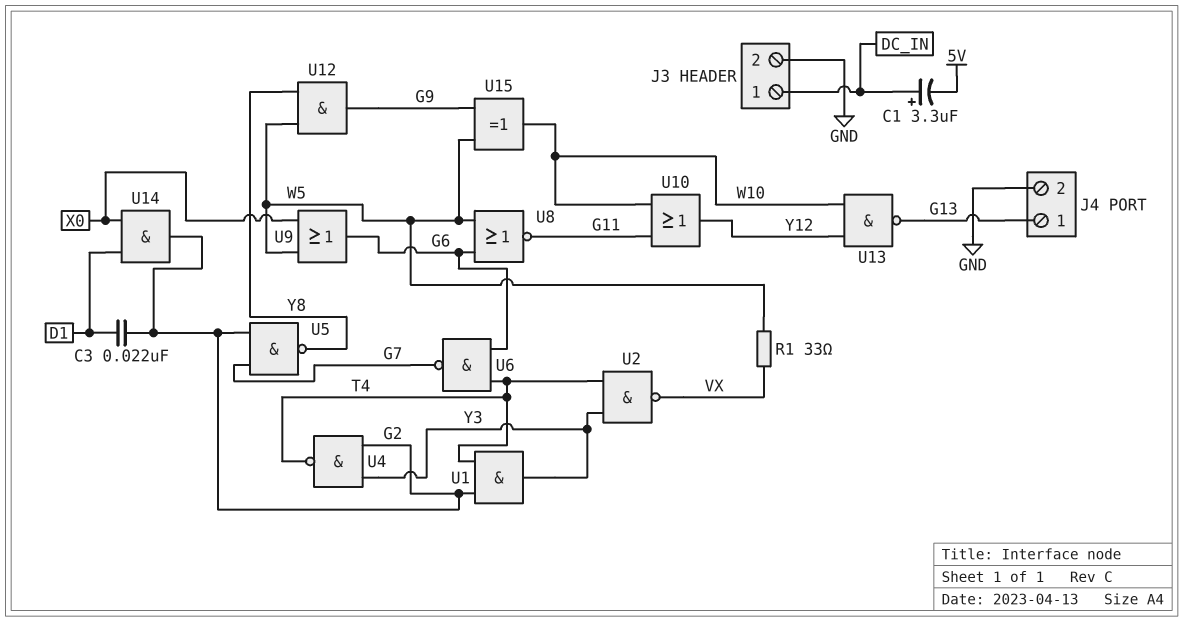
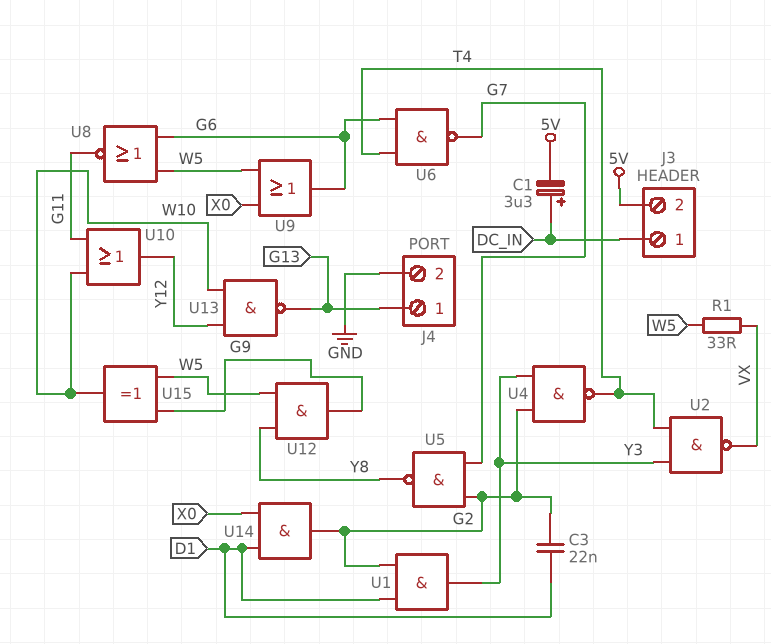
J3 pin 2: GND -> 5V
U1: AND (in G2, in T4, out Y3) -> AND (in D1, in G2, out Y3)

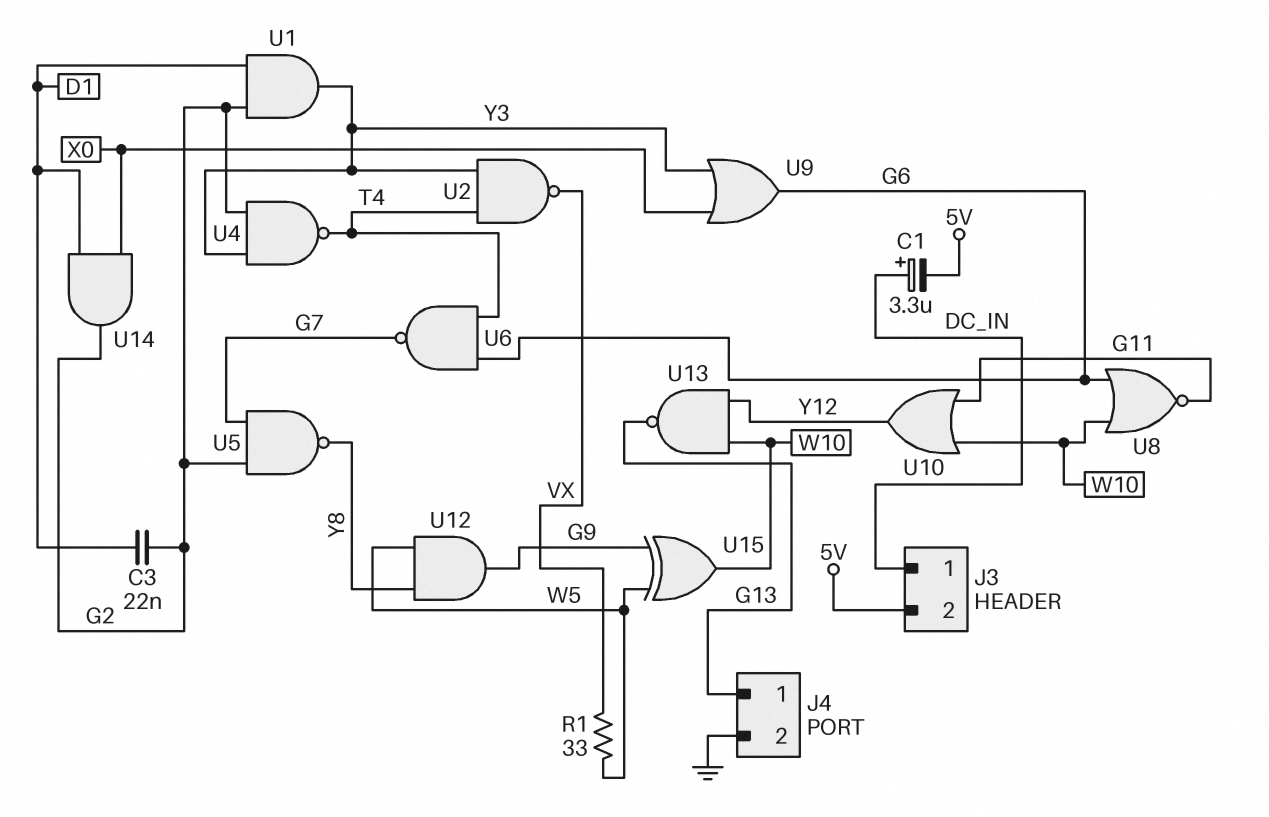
U8: NOR (in G6, in W5, out G11) -> NOR (in G6, in W10, out G11)
U9: OR (in W5, in X0, out G6) -> OR (in X0, in Y3, out G6)

